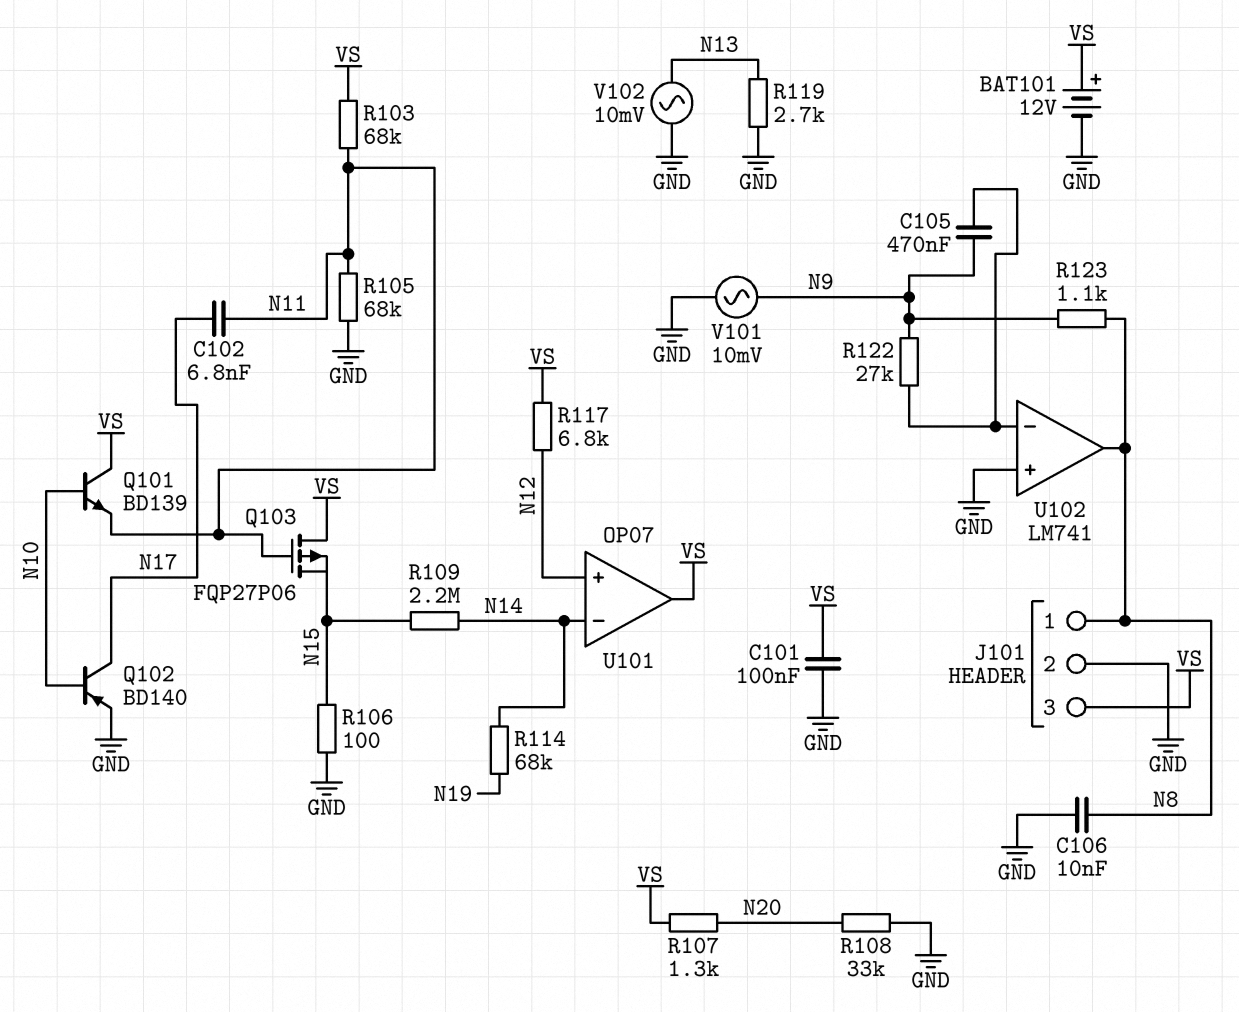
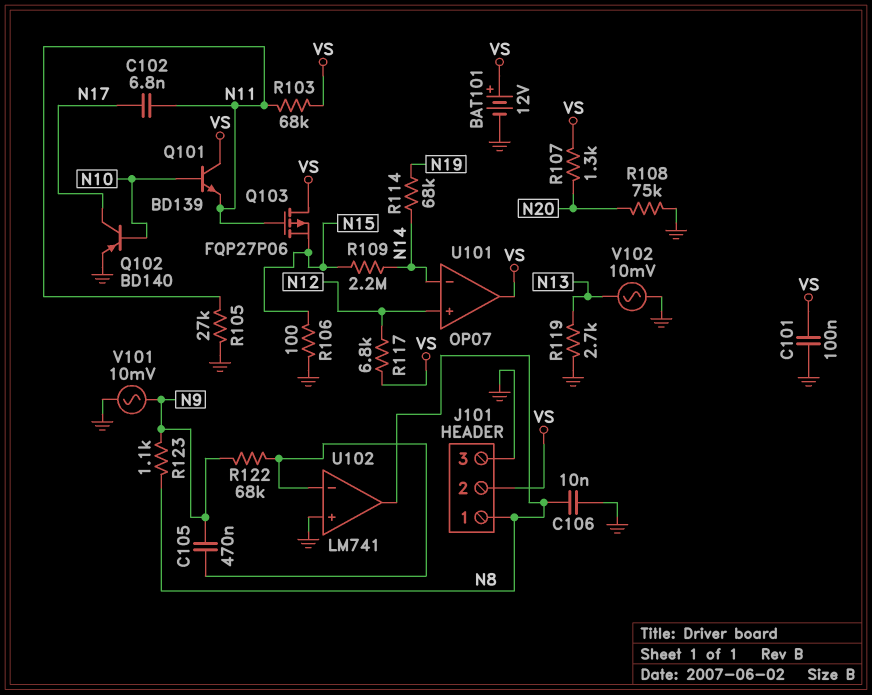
J101 pin 2: GND -> VS
J101 pin 3: VS -> GND
R105: 68k (GND, N11) -> 27k (GND, N11)
R108: 33k (GND, N20) -> 75k (GND, N20)
R122: 27k (N9, U102/in-) -> 68k (N9, U102/in-)

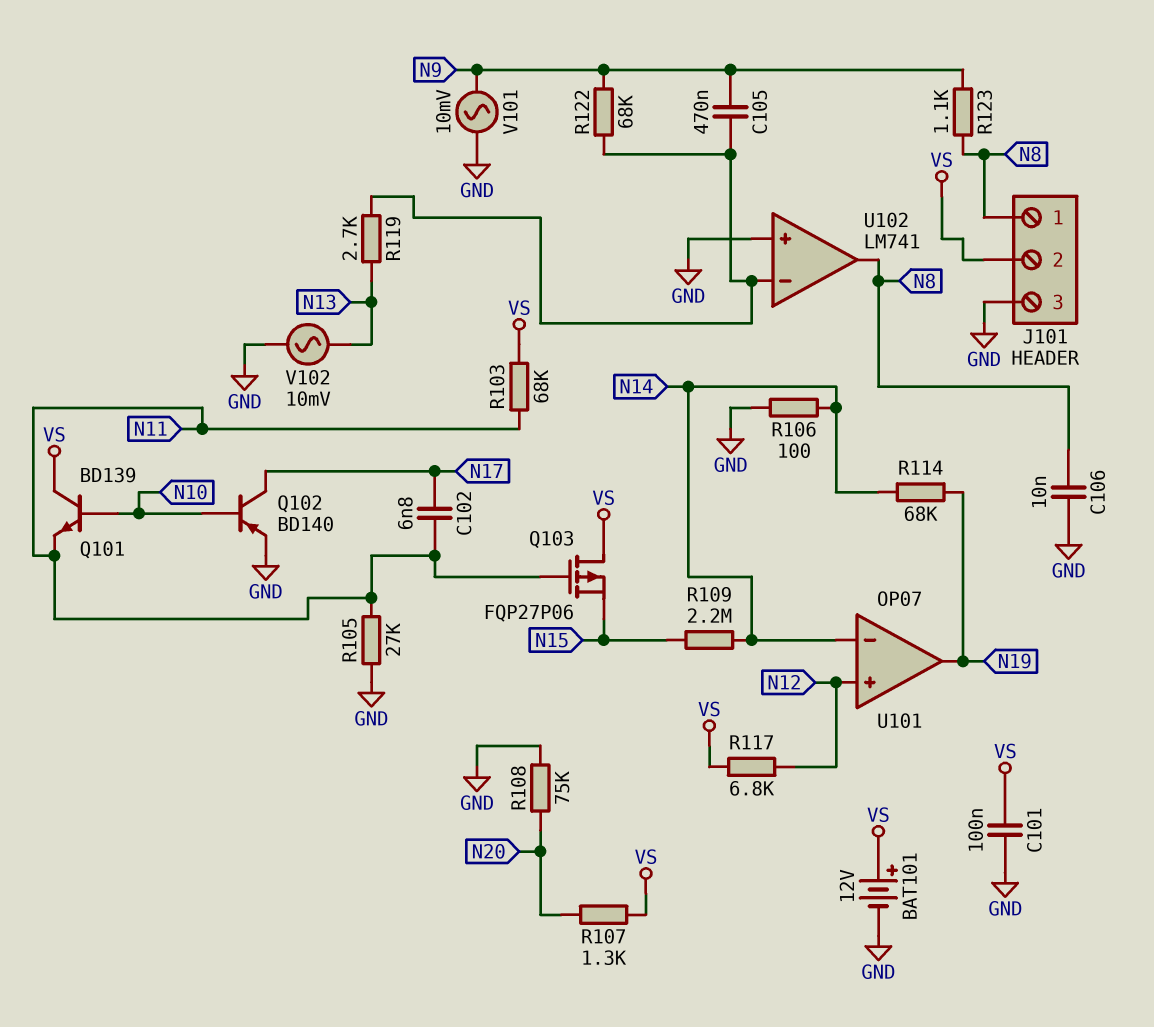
R106: 100 (GND, N15) -> 100 (GND, N14)
R119: 2.7k (GND, N13) -> 2.7k (N13, U102/in-)
U101 pin out: VS -> N19

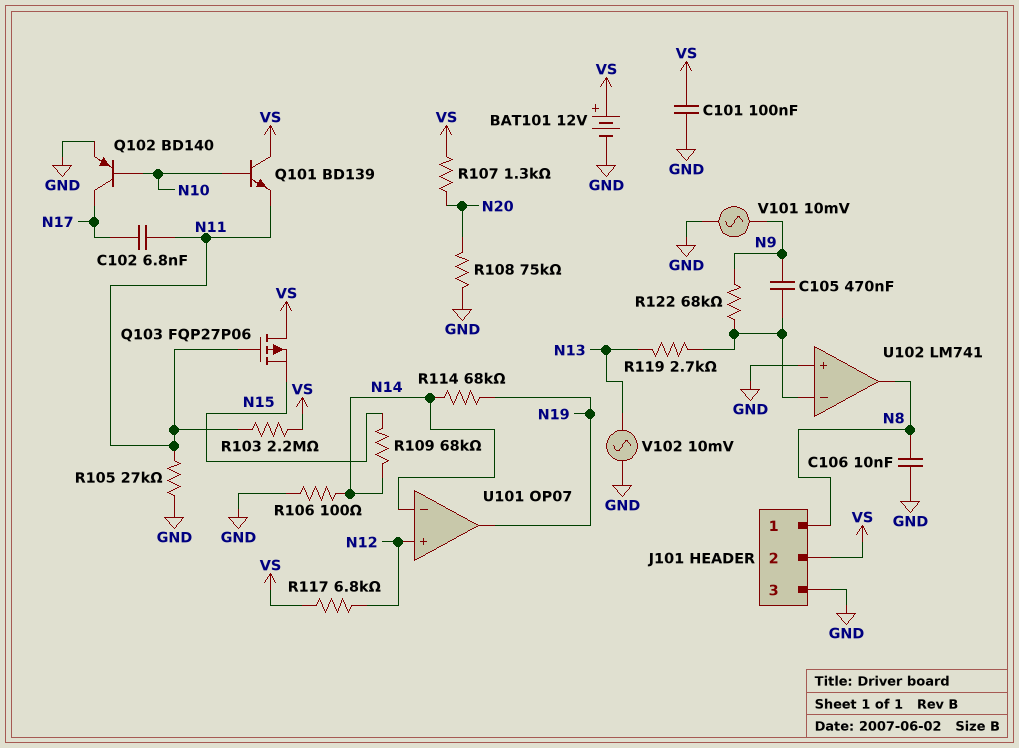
R103: 68k (N11, VS) -> 2.2M (N11, VS)
R109: 2.2M (N14, N15) -> 68k (N14, N15)
R123: 1.1k (N8, N9) -> none

